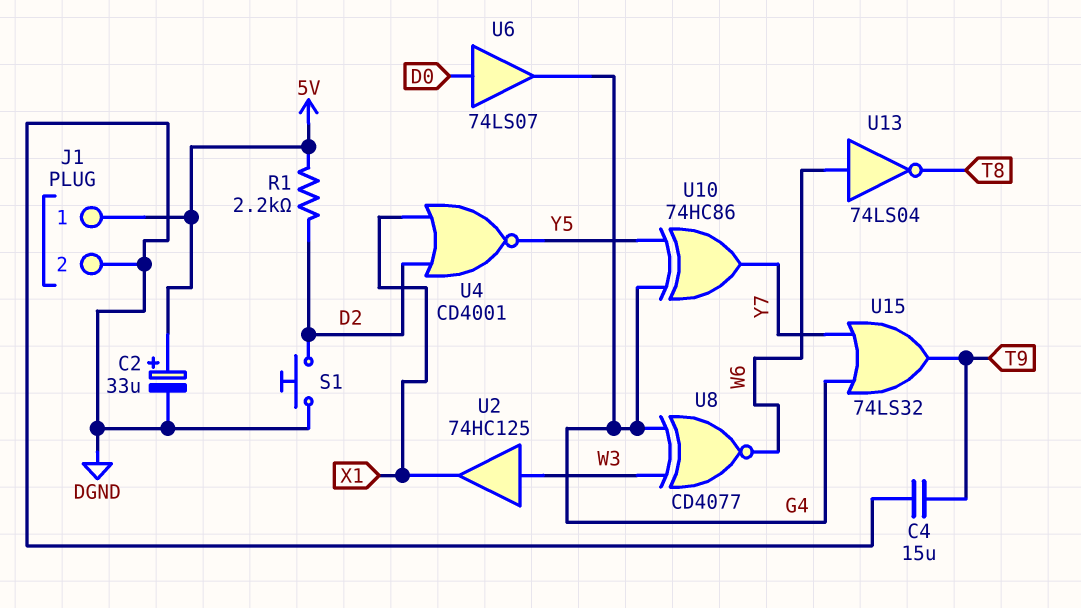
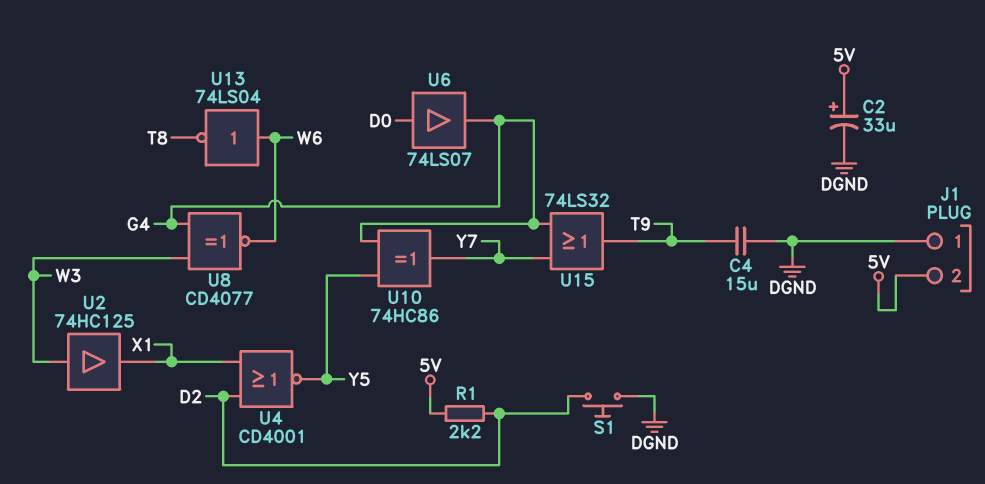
J1 pin 1: 5V -> DGND
J1 pin 2: DGND -> 5V

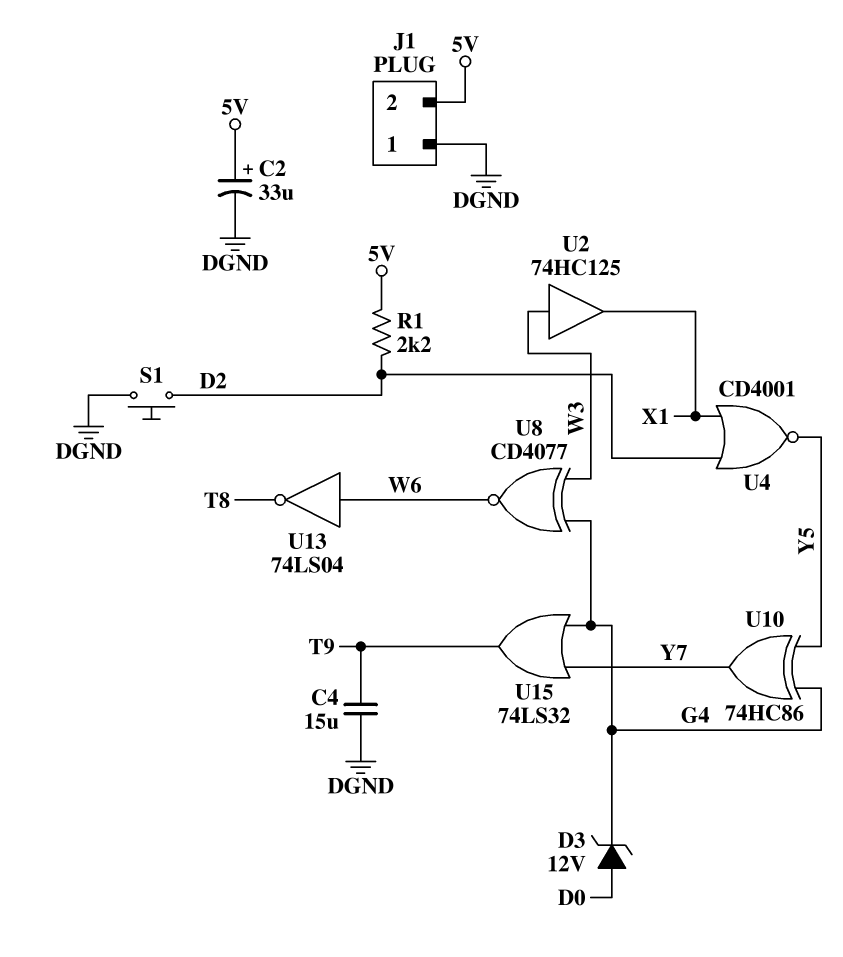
D3: none -> zener 12V (A D0, K G4)
U6: buffer 74LS07 (in D0, out G4) -> none

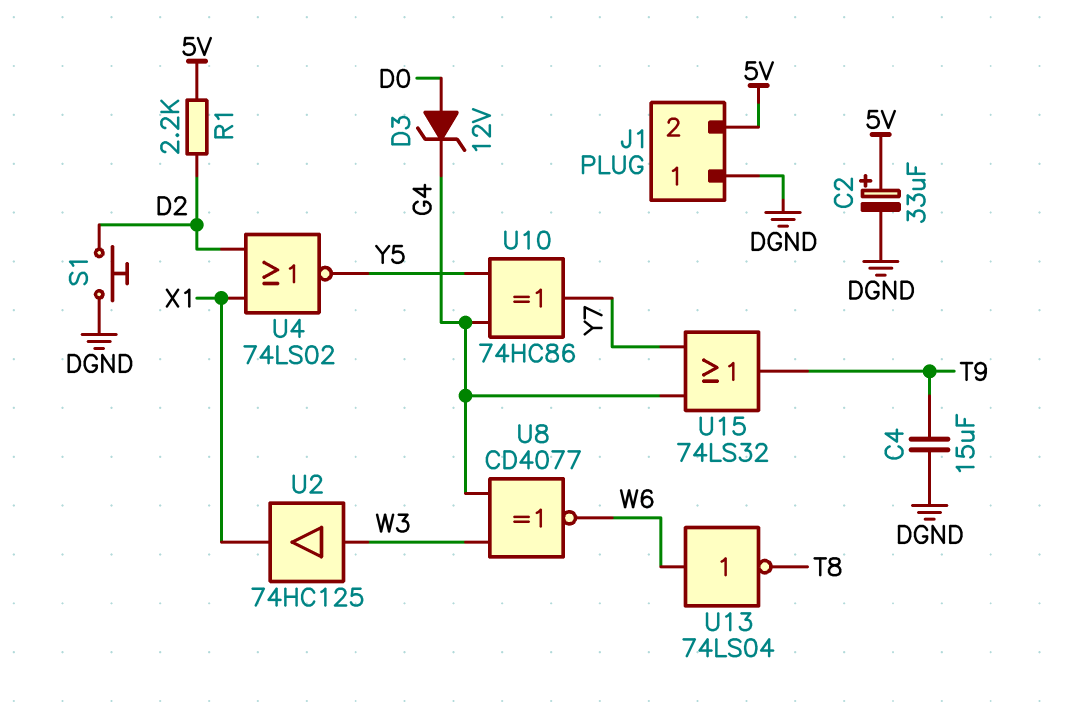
U4: NOR CD4001 (in D2, in X1, out Y5) -> NOR 74LS02 (in D2, in X1, out Y5)

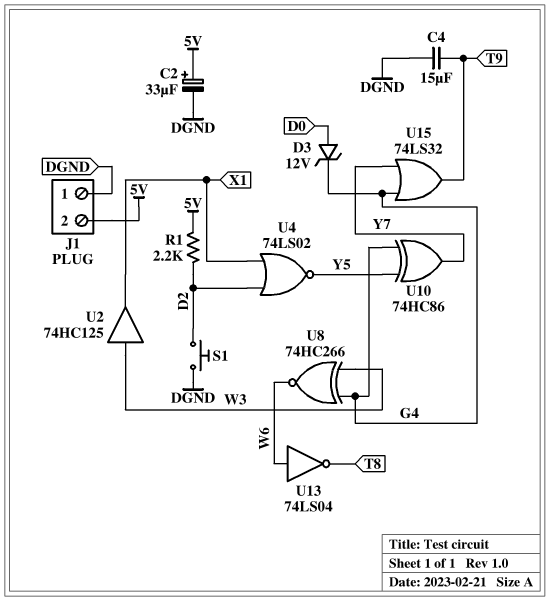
U8: XNOR CD4077 (in G4, in W3, out W6) -> XNOR 74HC266 (in G4, in W3, out W6)

